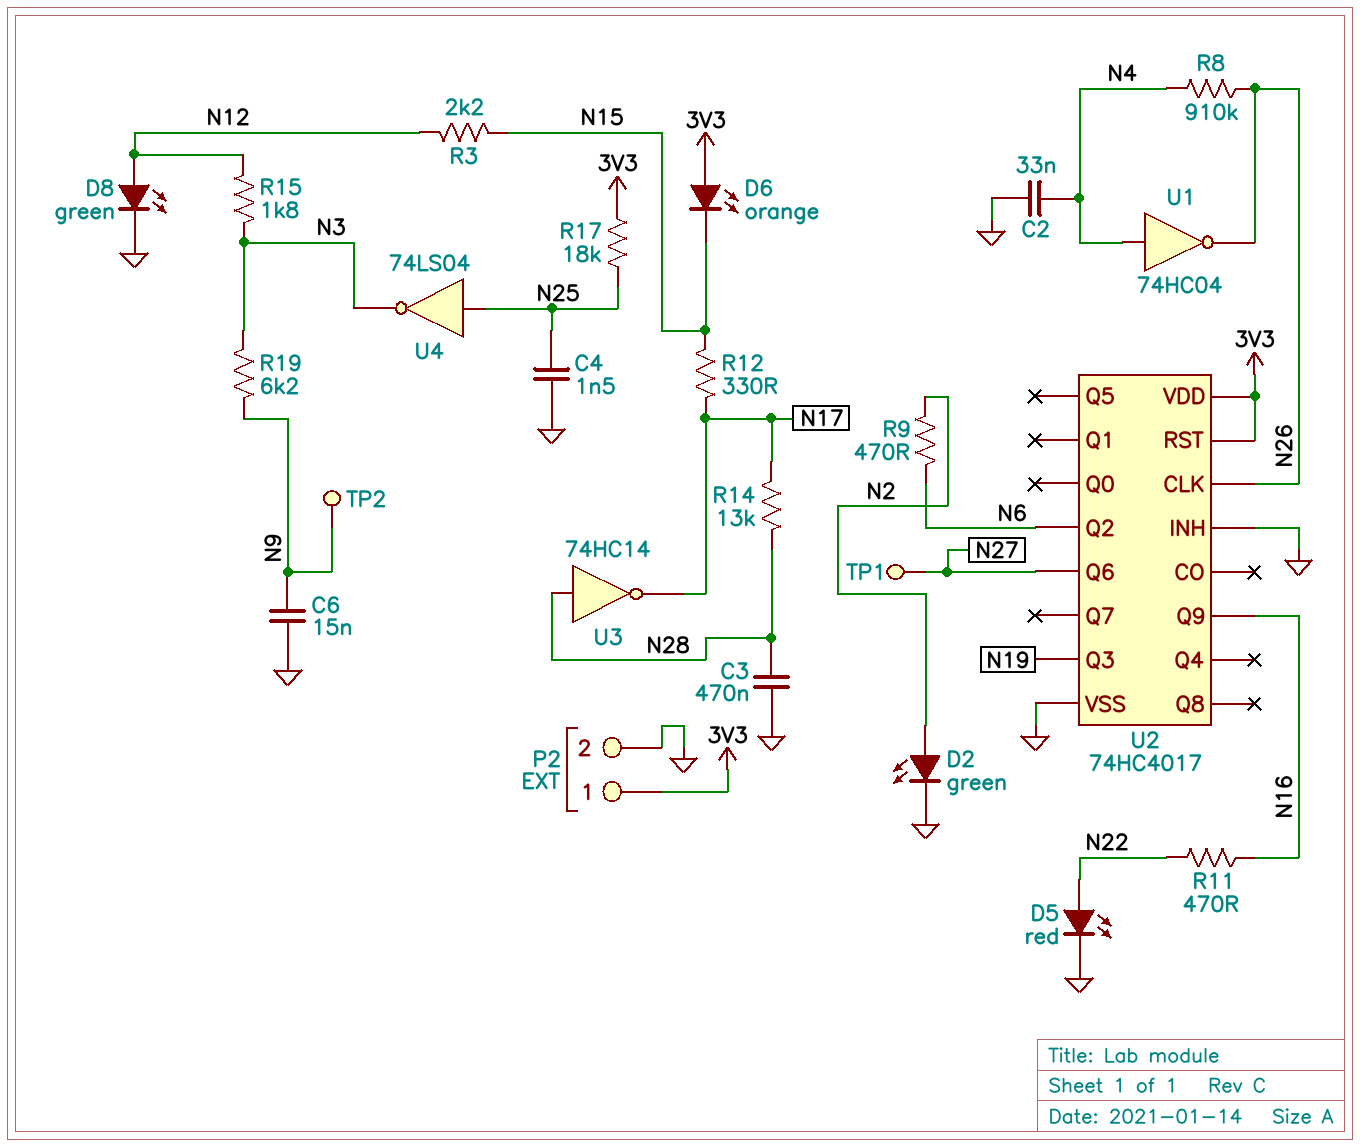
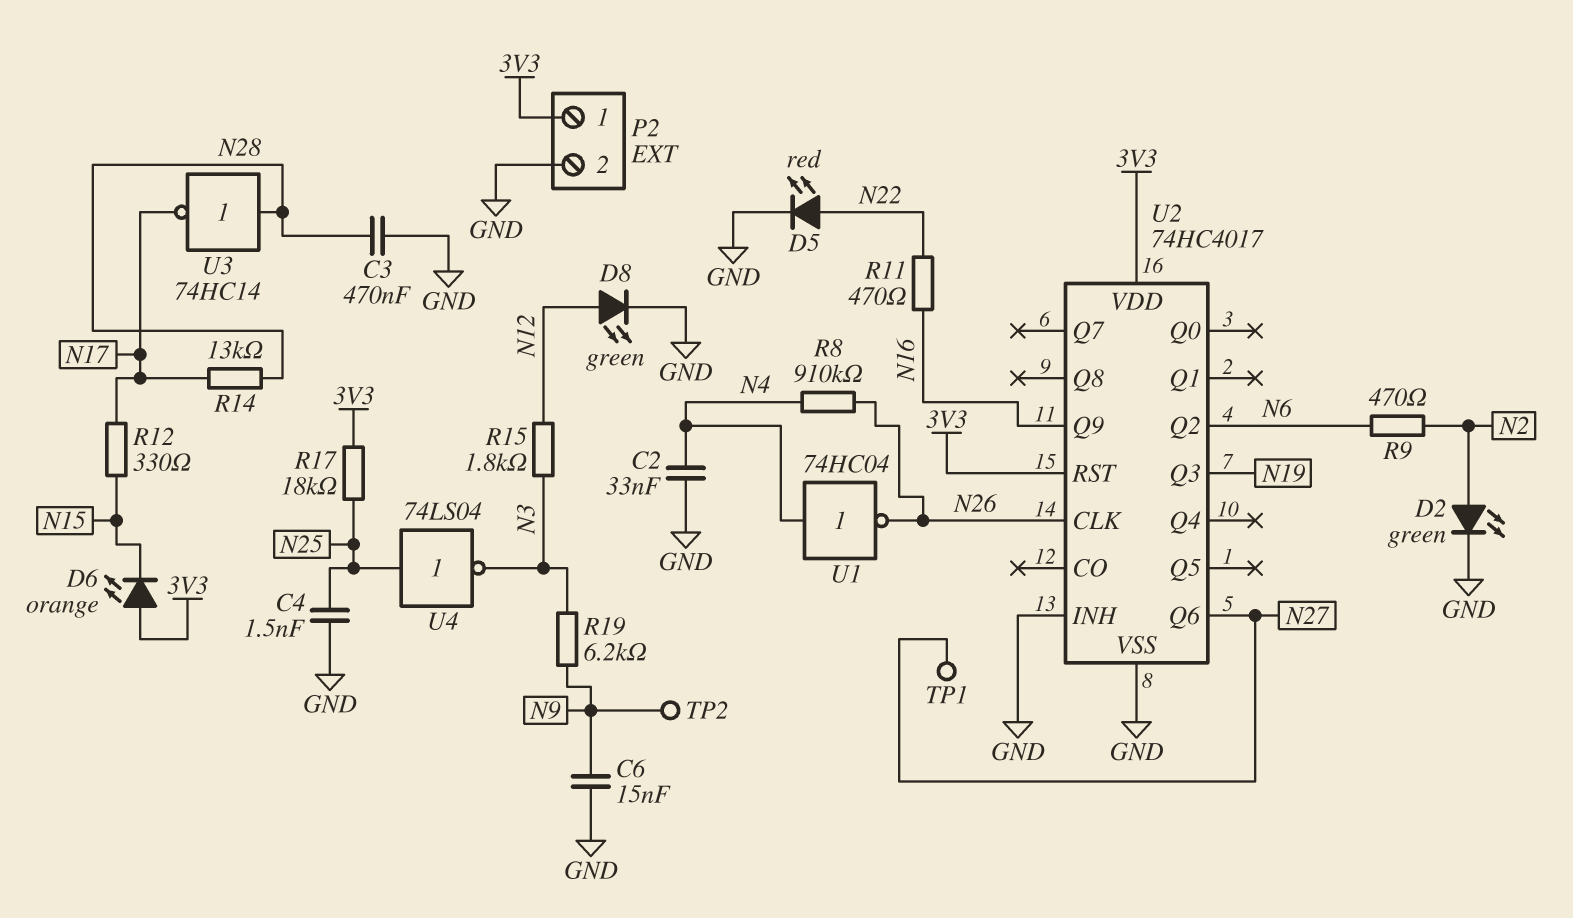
R3: 2.2k (N12, N15) -> none

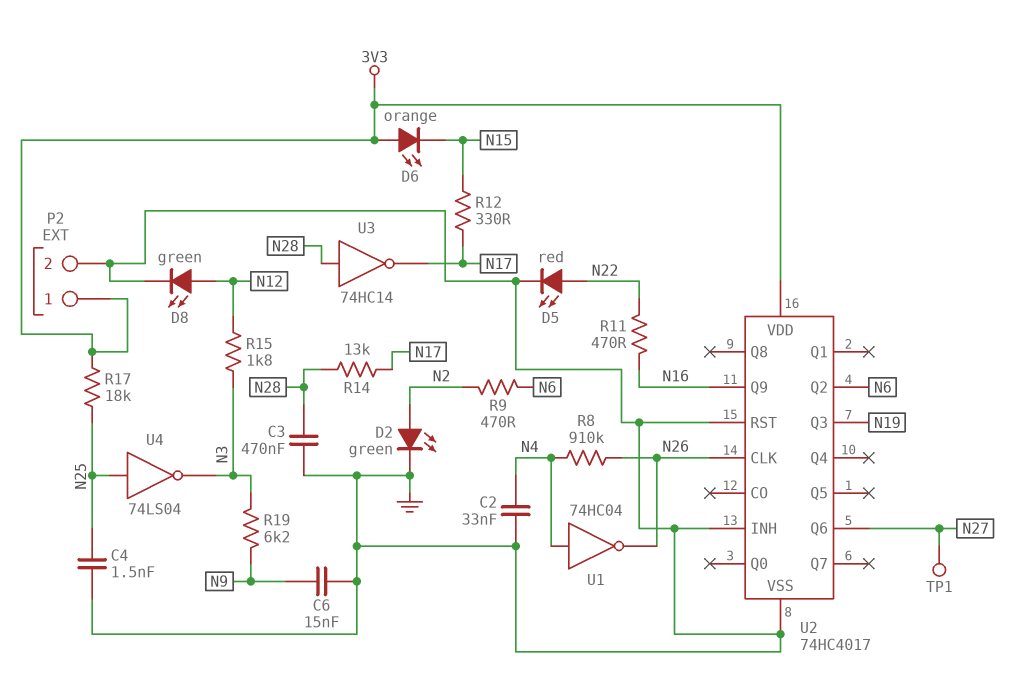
TP2: test point (N9) -> none
U2 pin RST: 3V3 -> GND

